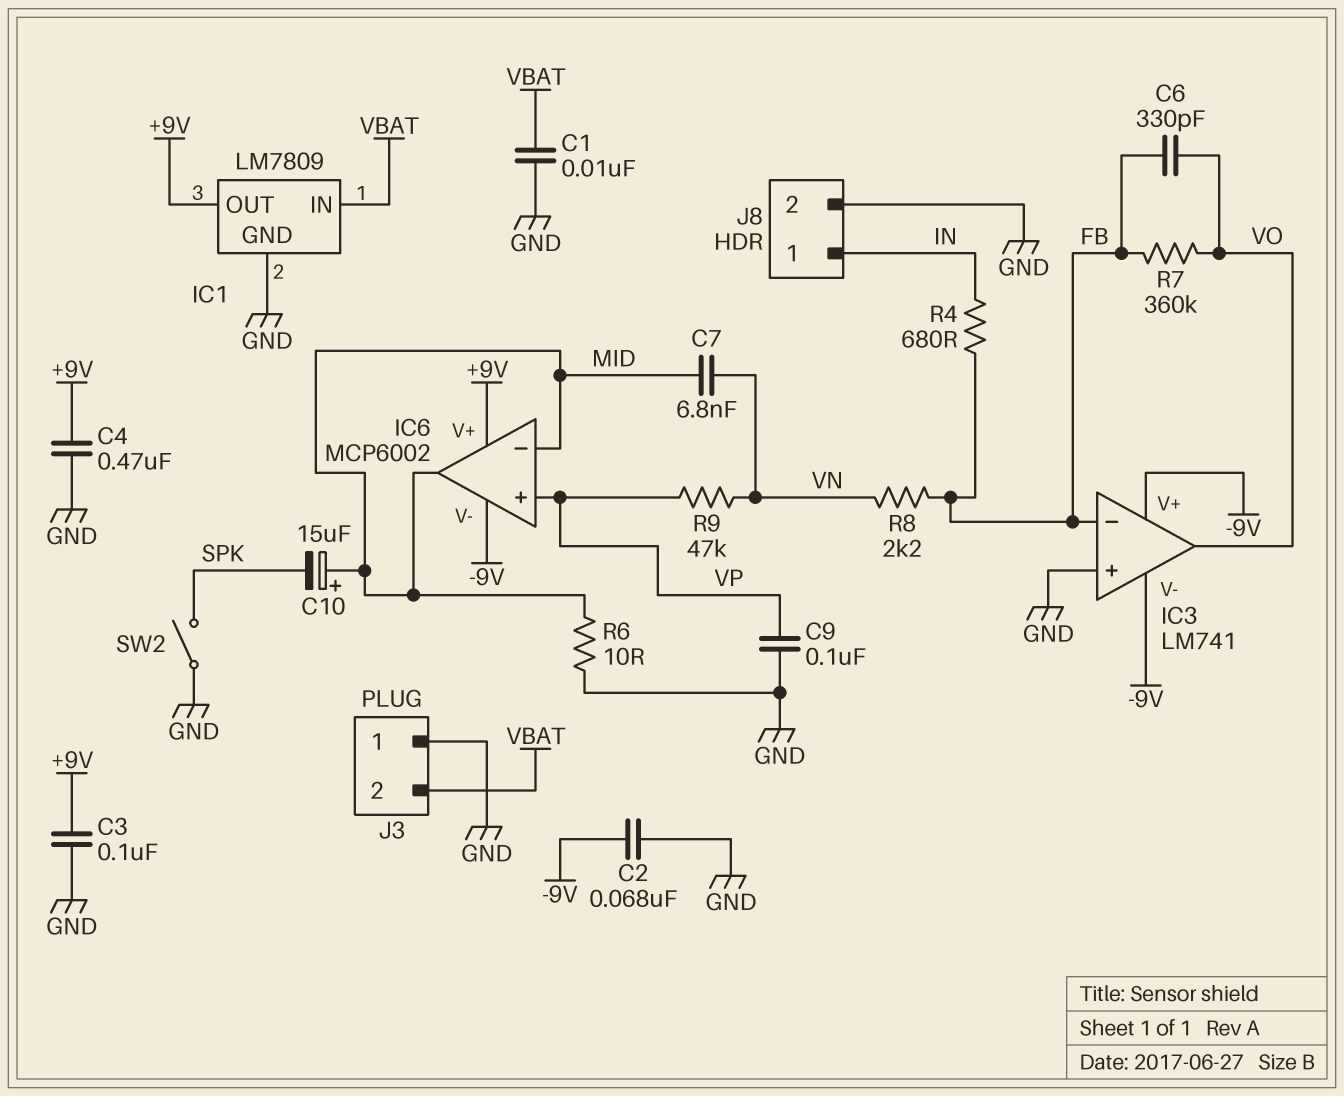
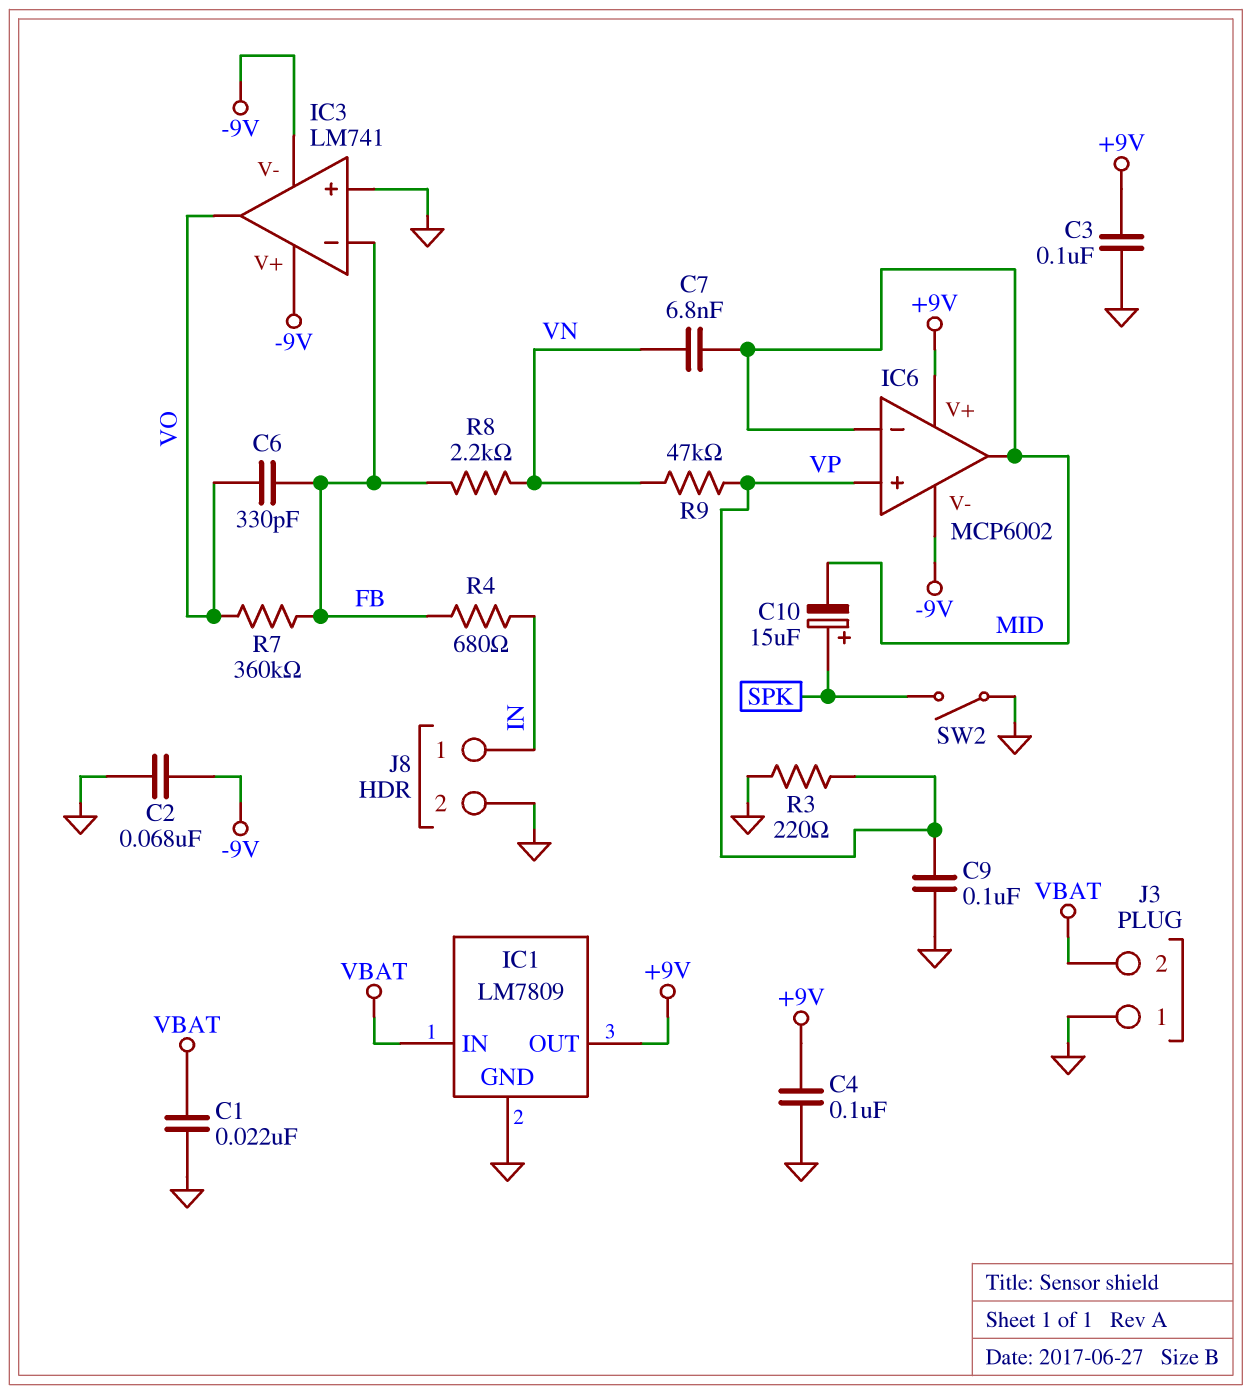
C1: 10nF (GND, VBAT) -> 22nF (GND, VBAT)
C4: 470nF (+9V, GND) -> 100nF (+9V, GND)
C10: 15uF (plus MID, minus SPK) -> 15uF (plus SPK, minus MID)
R3: none -> 220 (GND, VP)
R6: 10 (GND, MID) -> none

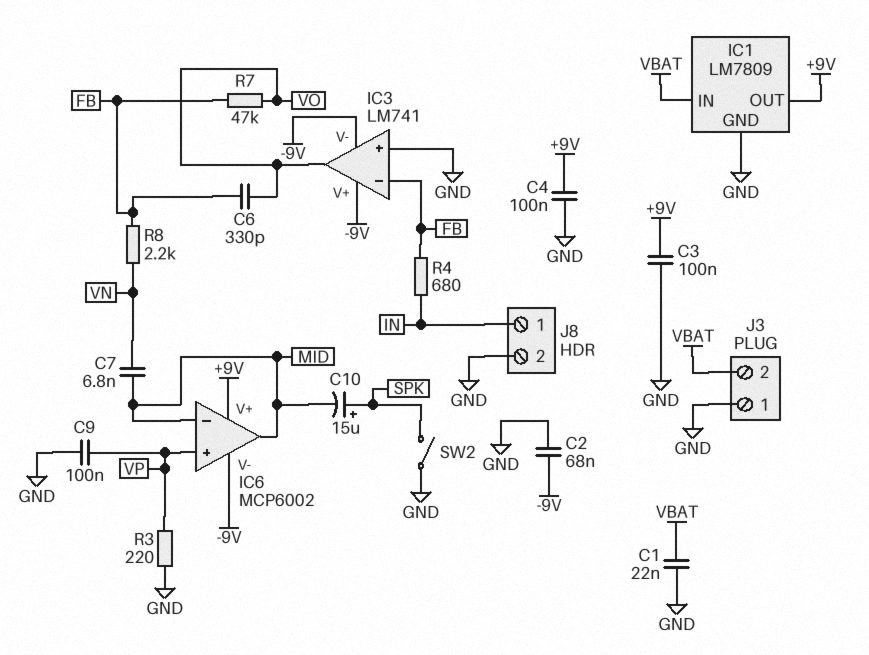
R7: 360k (FB, VO) -> 47k (FB, VO)
R9: 47k (VN, VP) -> none

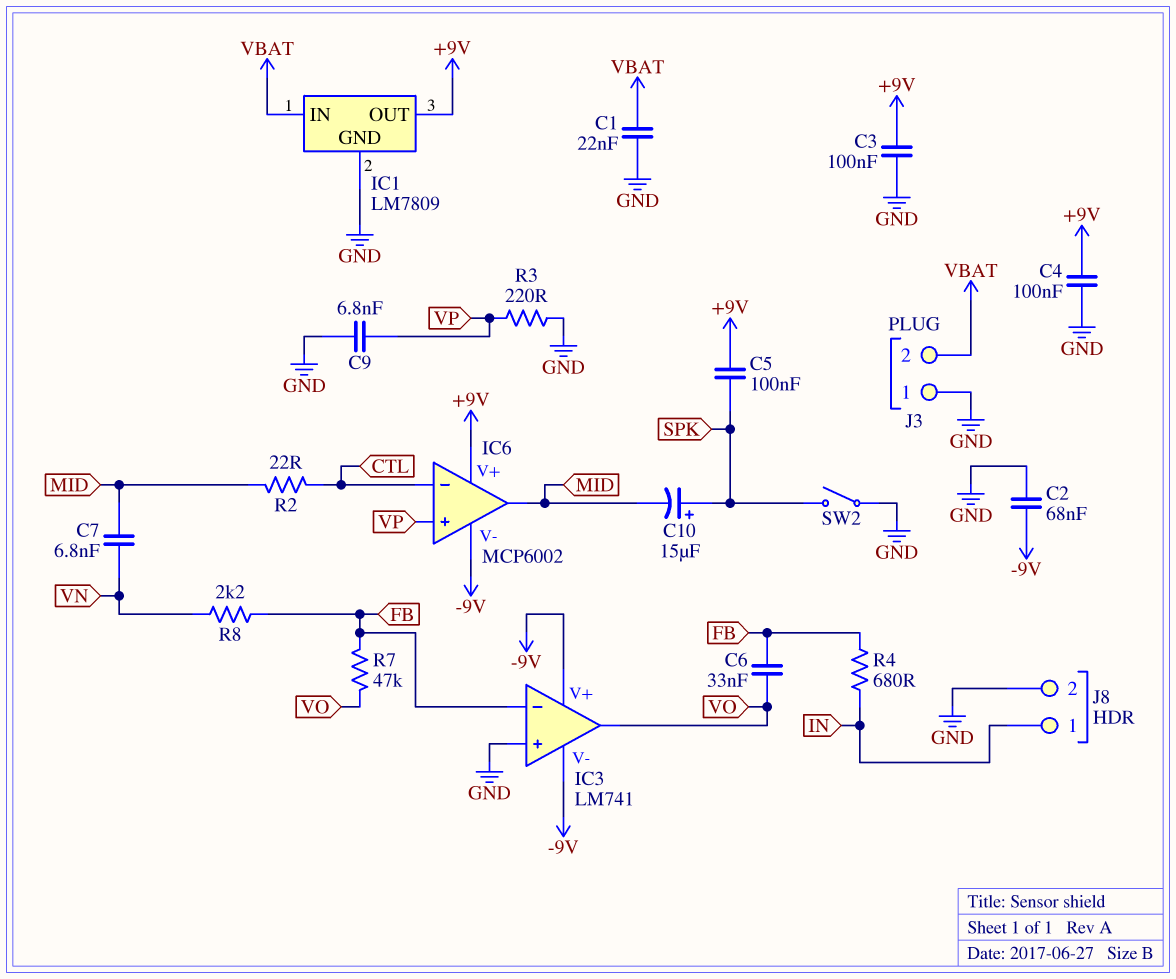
C5: none -> 100nF (+9V, SPK)
C6: 330pF (FB, VO) -> 33nF (FB, VO)
C9: 100nF (GND, VP) -> 6.8nF (GND, VP)
IC6 pin in-: MID -> CTL
R2: none -> 22 (CTL, MID)

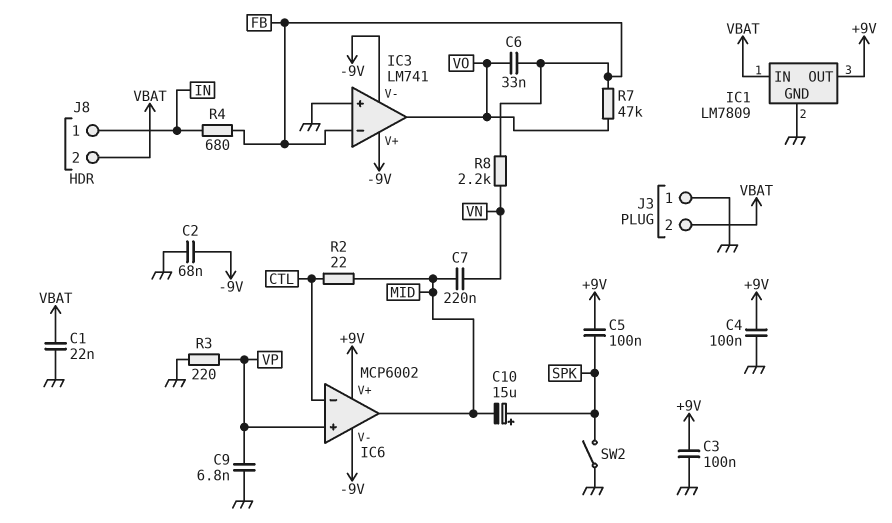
C7: 6.8nF (MID, VN) -> 220nF (MID, VN)
J8 pin 2: GND -> VBAT

